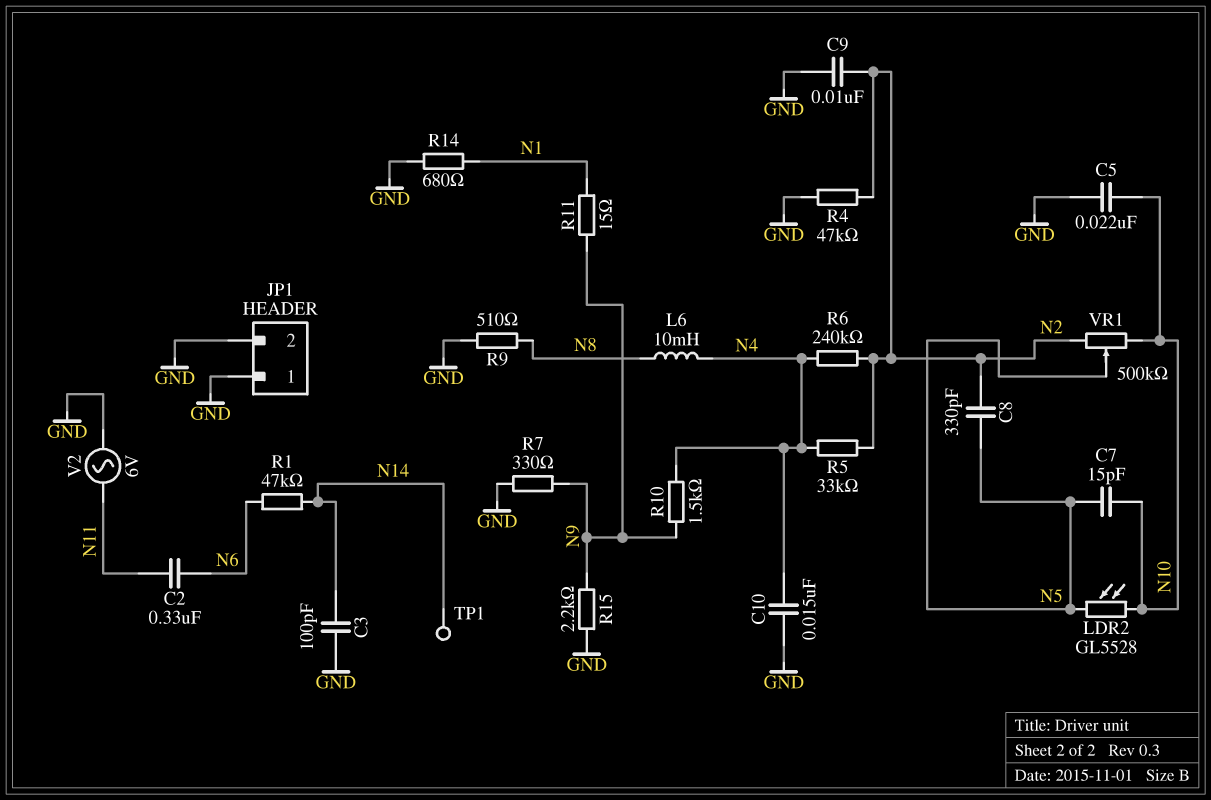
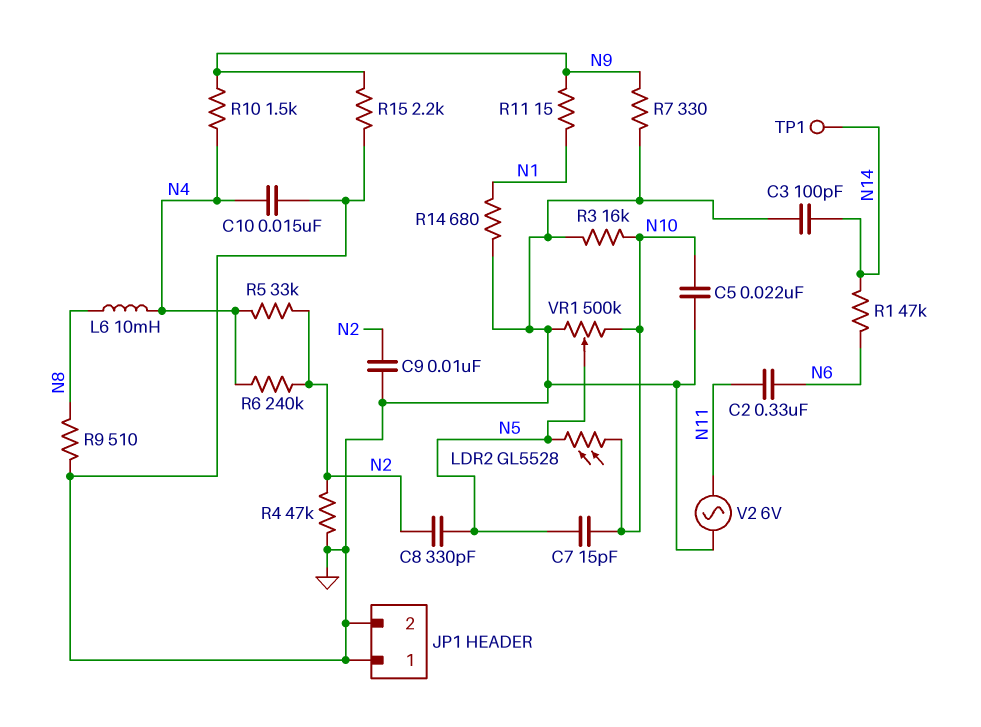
R3: none -> 16k (GND, N10)
VR1: 500k (N2, N10, wiper N5) -> 500k (GND, N10, wiper N5)

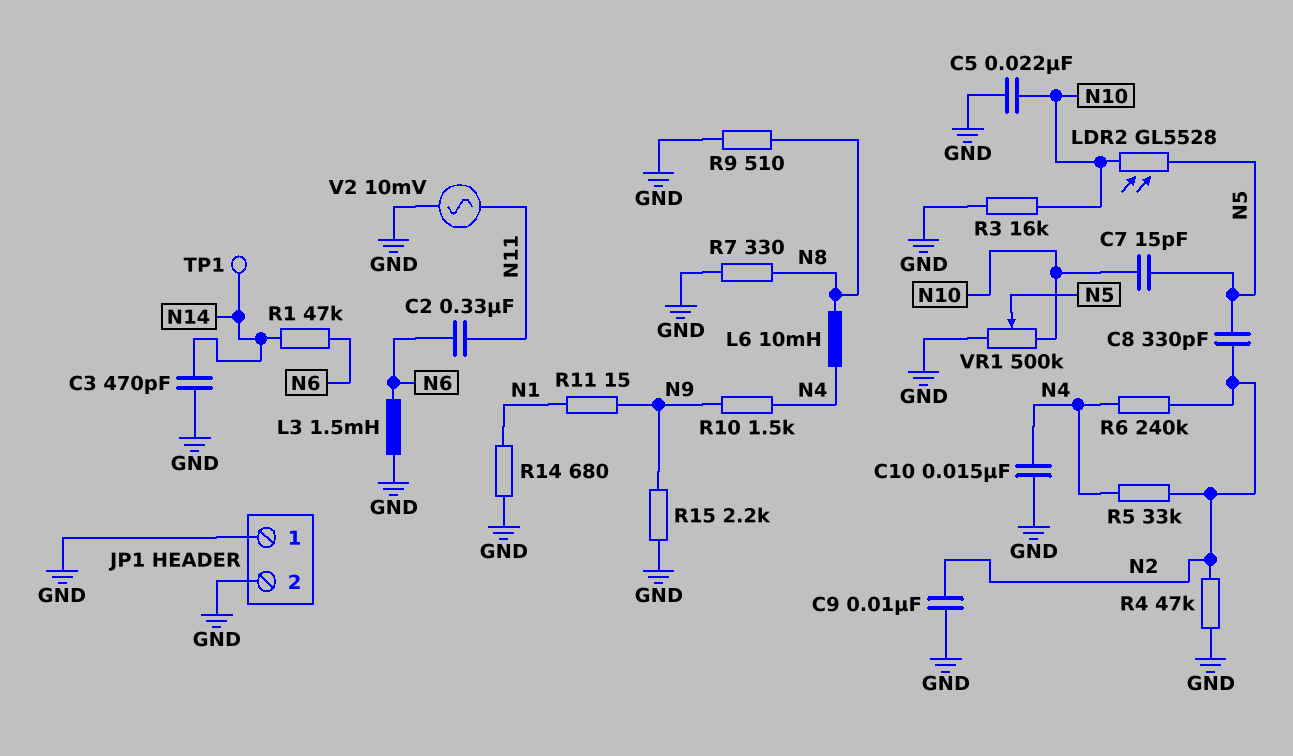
C3: 100pF (GND, N14) -> 470pF (GND, N14)
L3: none -> 1.5mH (GND, N6)
R7: 330 (GND, N9) -> 330 (GND, N8)
V2: AC 6V (GND, N11) -> AC 10mV (GND, N11)

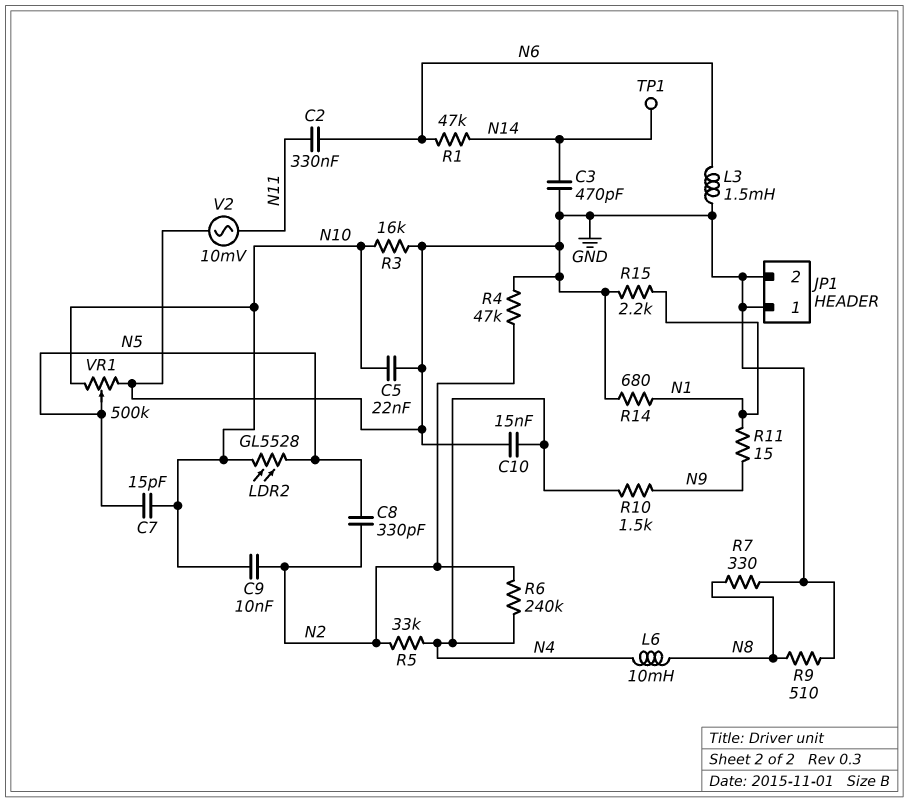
C9: 10nF (GND, N2) -> 10nF (N2, N10)
R15: 2.2k (GND, N9) -> 2.2k (GND, N1)

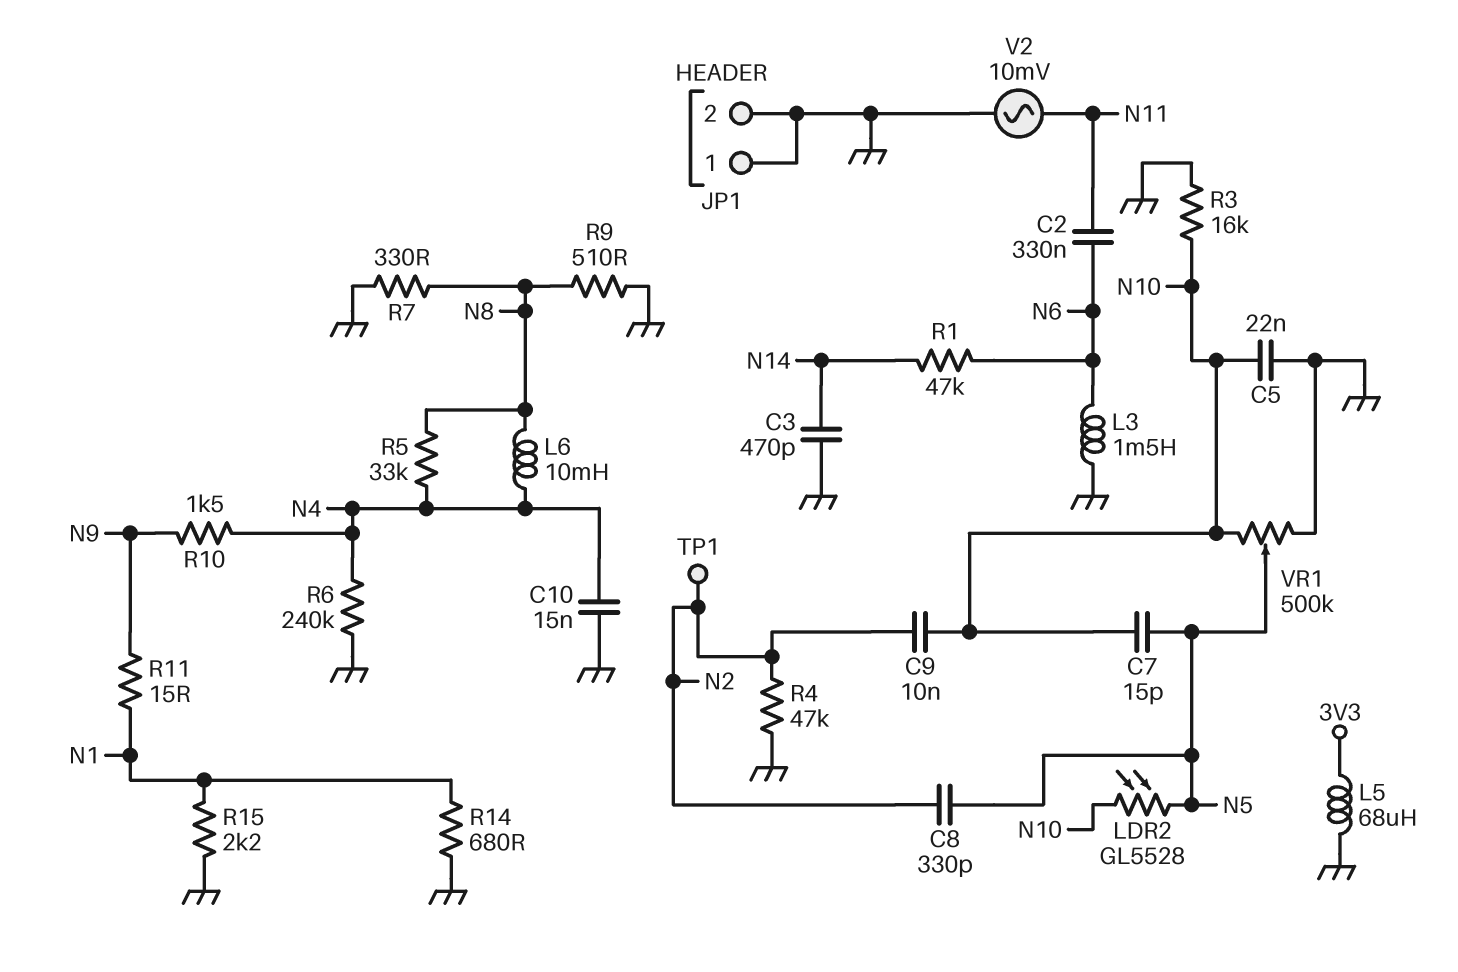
L5: none -> 68uH (3V3, GND)
R5: 33k (N2, N4) -> 33k (N4, N8)
R6: 240k (N2, N4) -> 240k (GND, N4)
TP1: test point (N14) -> test point (N2)

